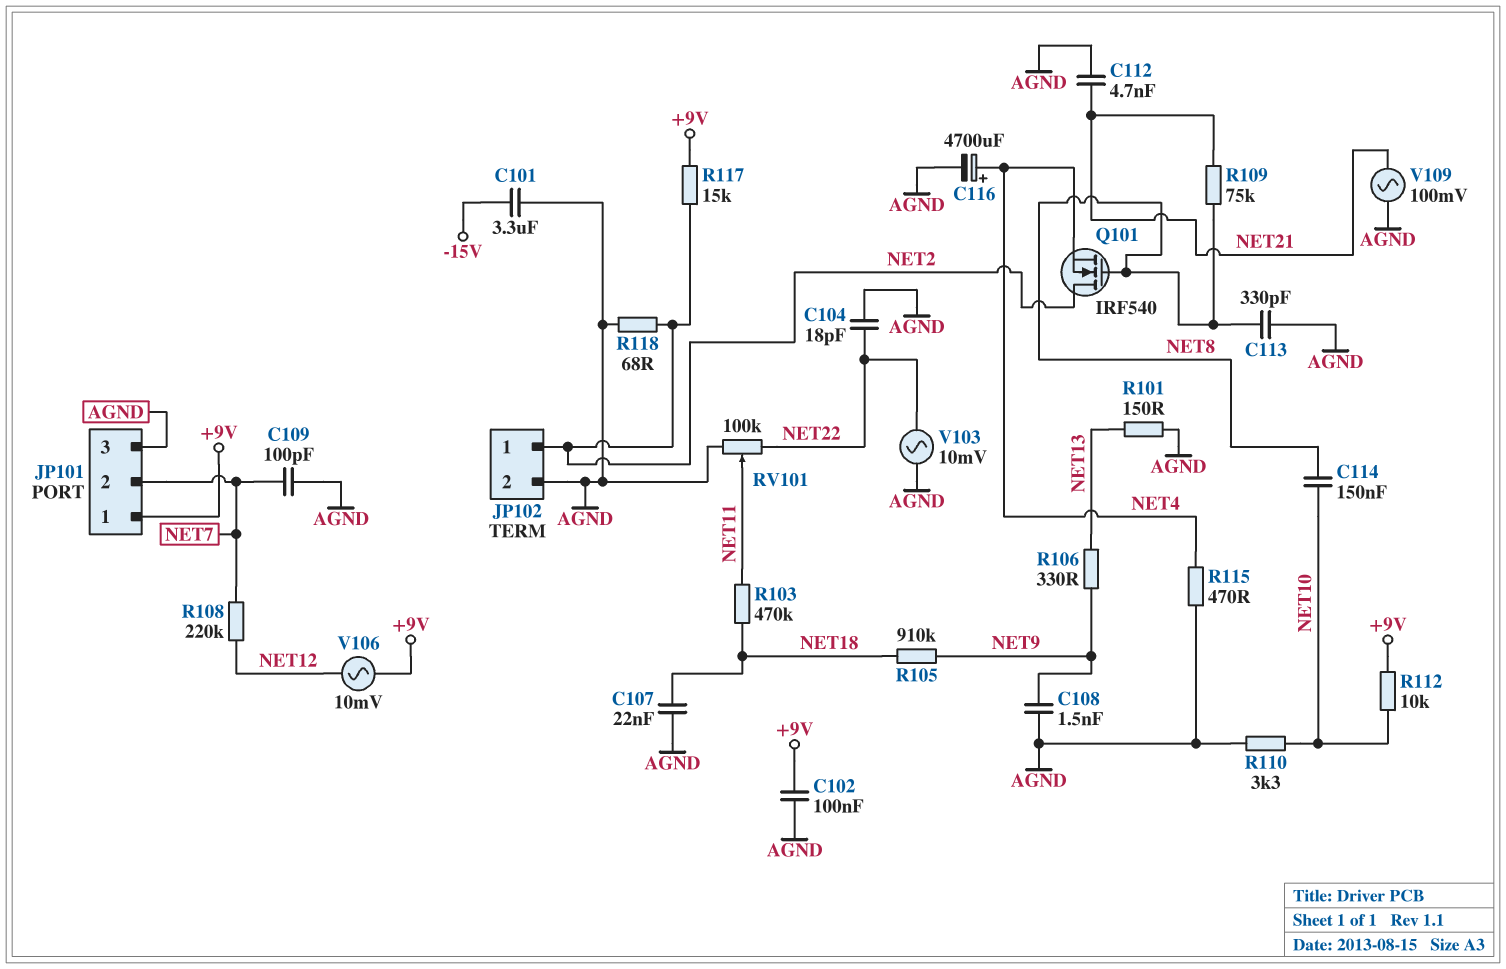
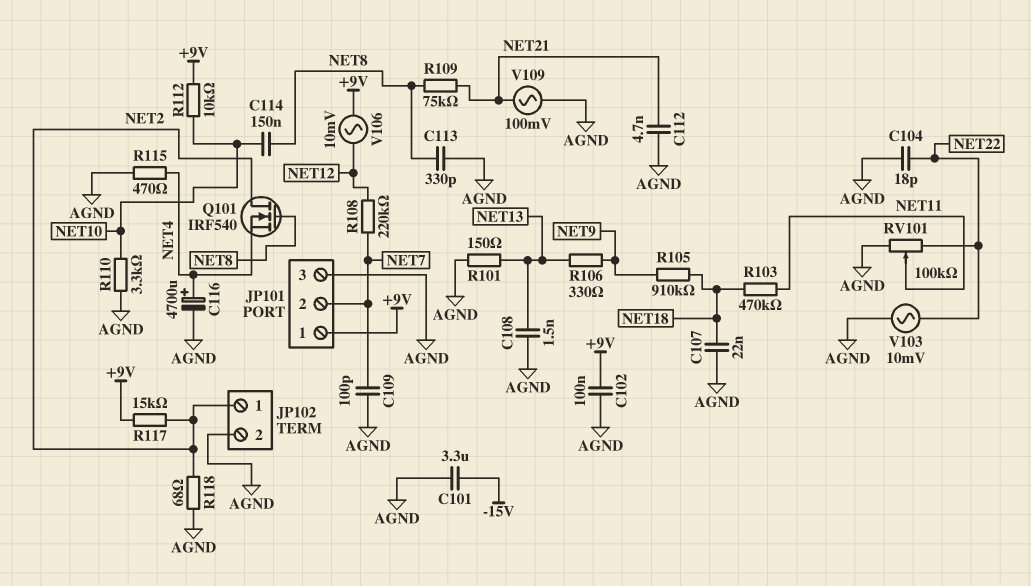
C108: 1.5nF (AGND, NET9) -> 1.5nF (AGND, NET13)

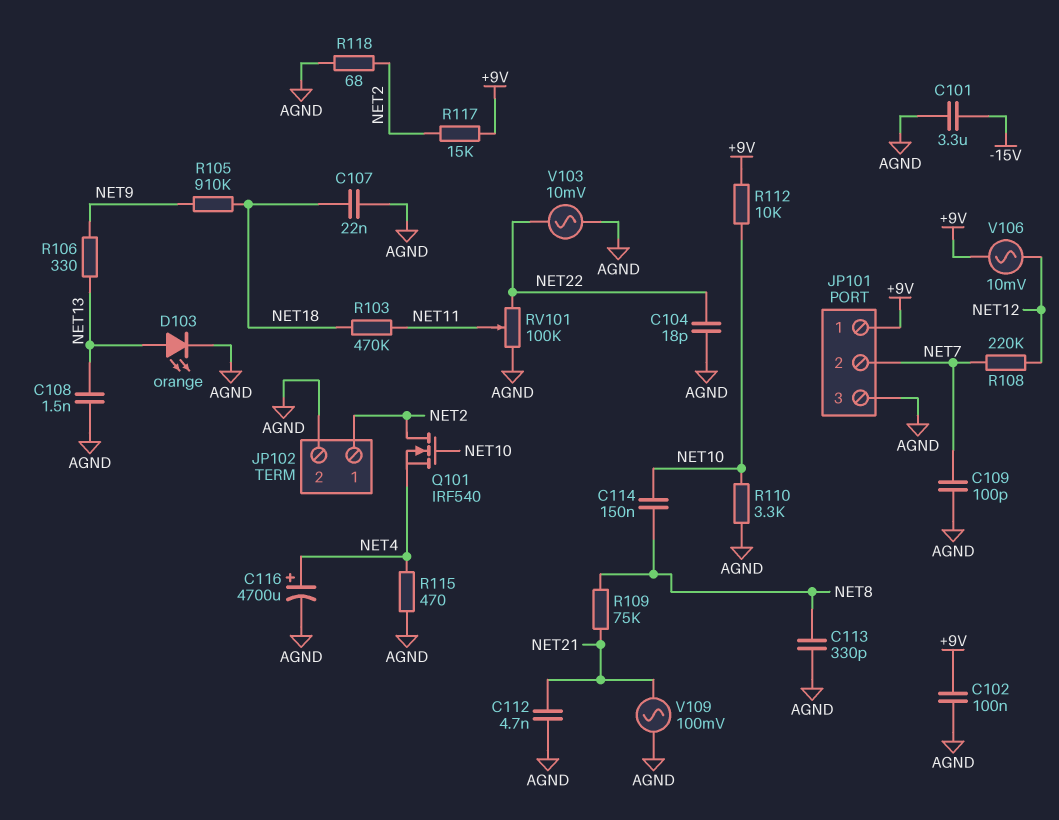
D103: none -> LED orange (A NET13, K AGND)
Q101: NMOS IRF540 (G NET8, D NET2, S NET4) -> NMOS IRF540 (G NET10, D NET2, S NET4)
R101: 150 (AGND, NET13) -> none

